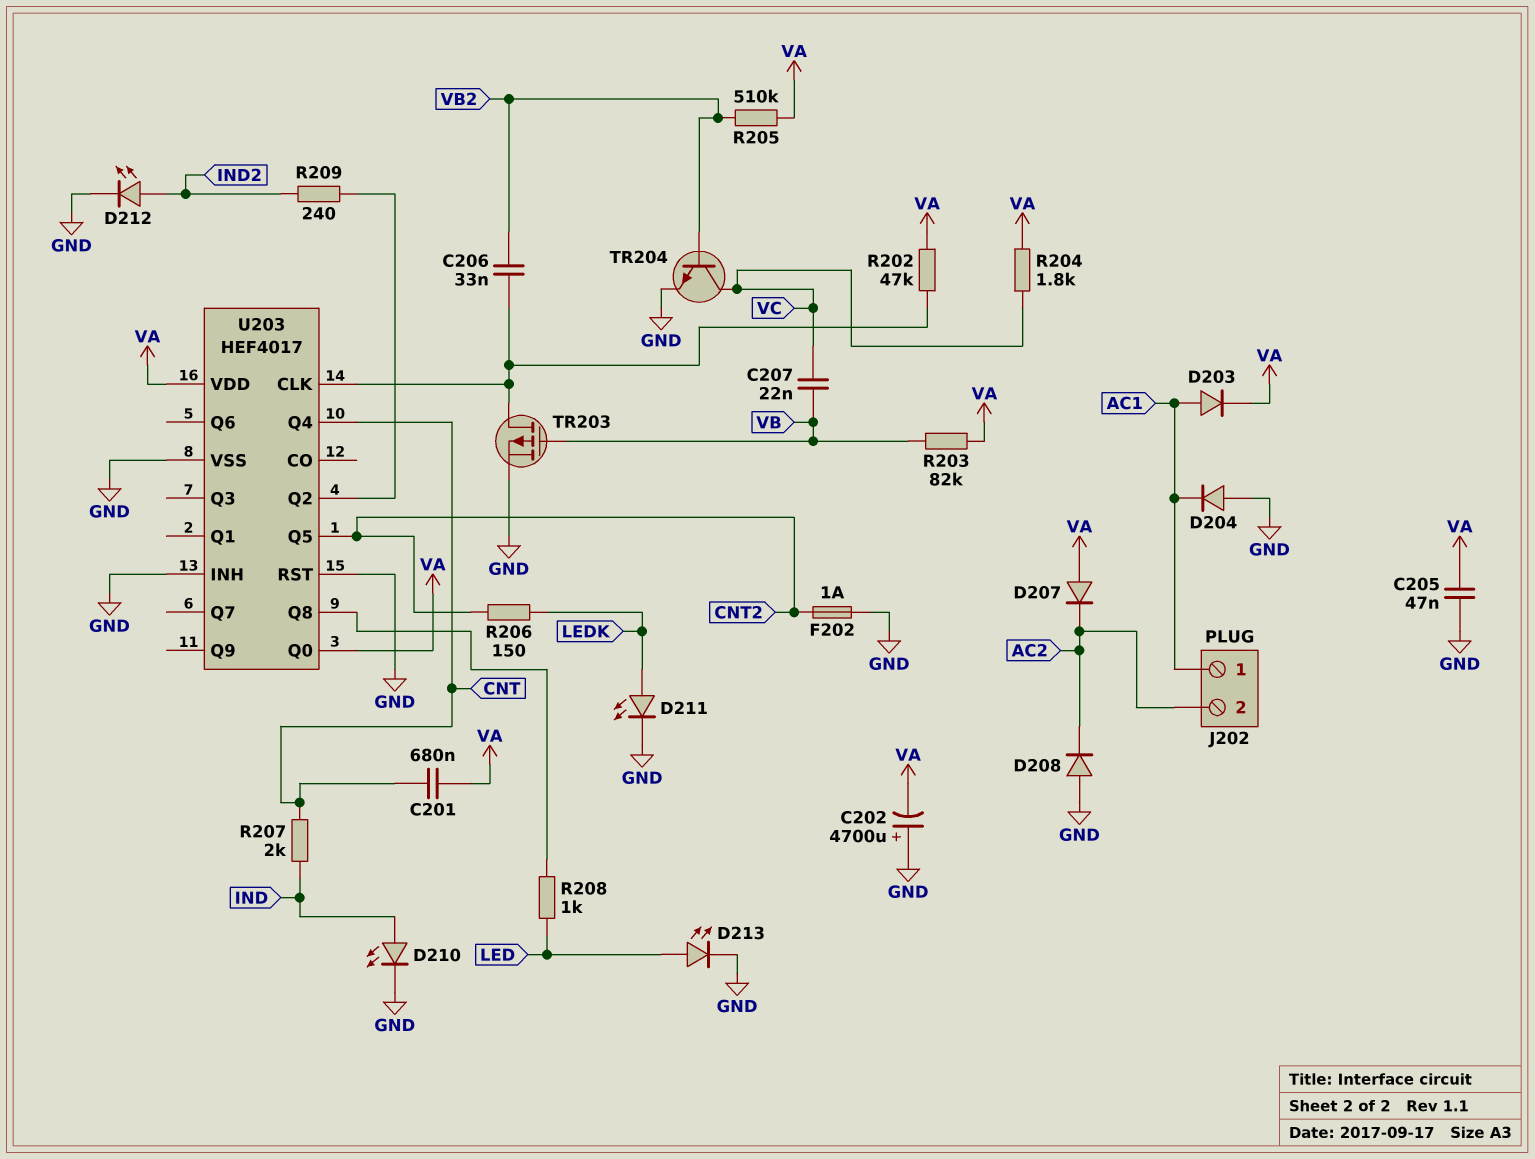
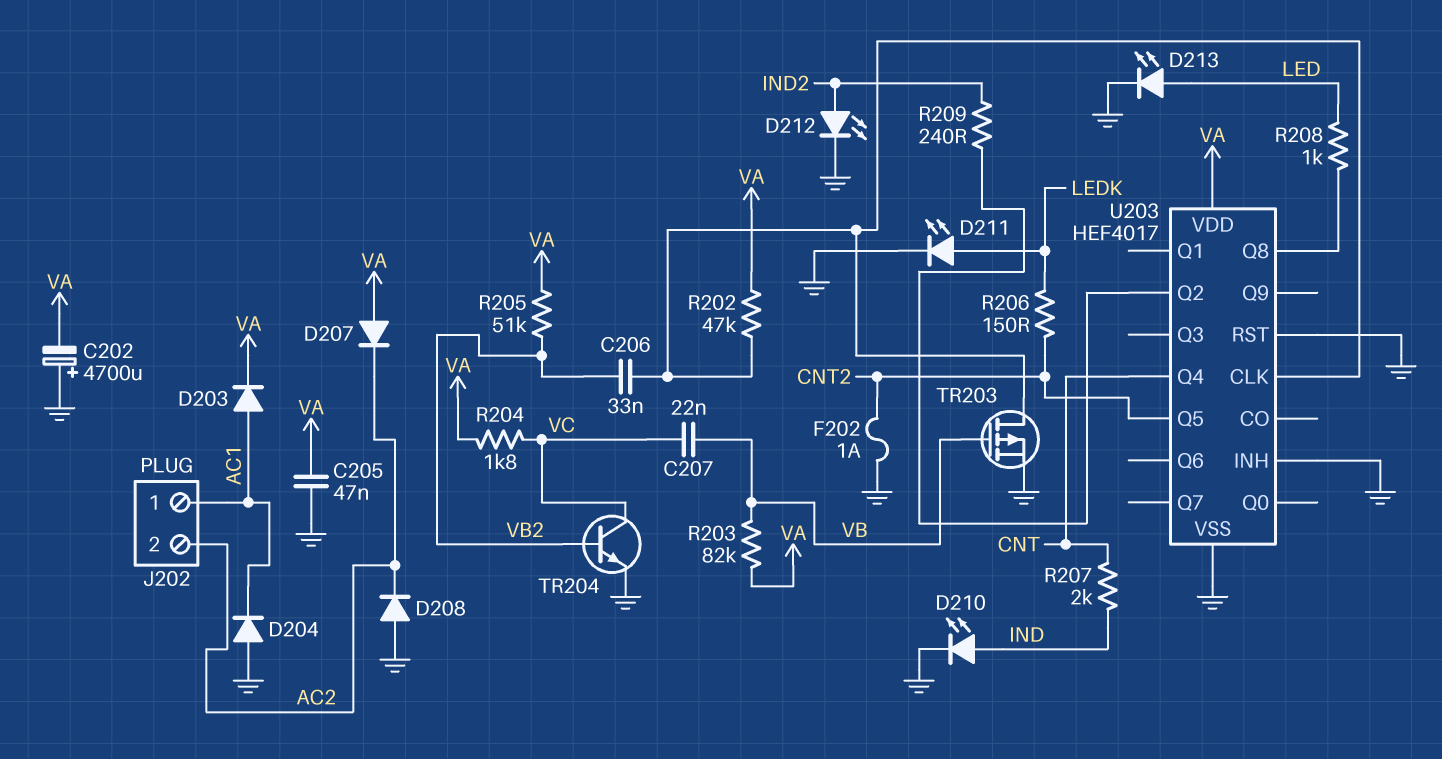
C201: 680nF (CNT, VA) -> none
R205: 510k (VA, VB2) -> 51k (VA, VB2)
U203 pin Q0: VA -> none

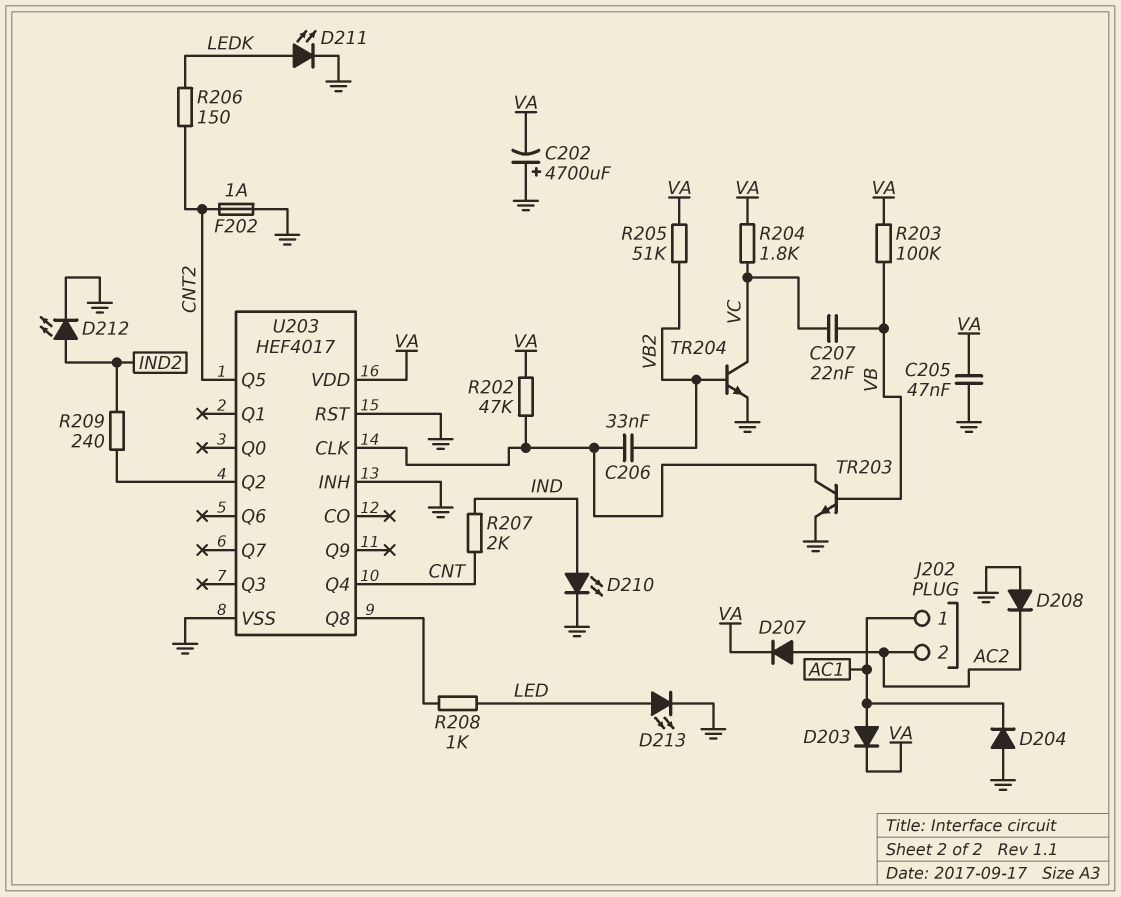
D207: diode (A VA, K AC2) -> diode (A AC2, K VA)
R203: 82k (VA, VB) -> 100k (VA, VB)
TR203: PMOS (G VB, D U203/CLK, S GND) -> NPN (B VB, C U203/CLK, E GND)

